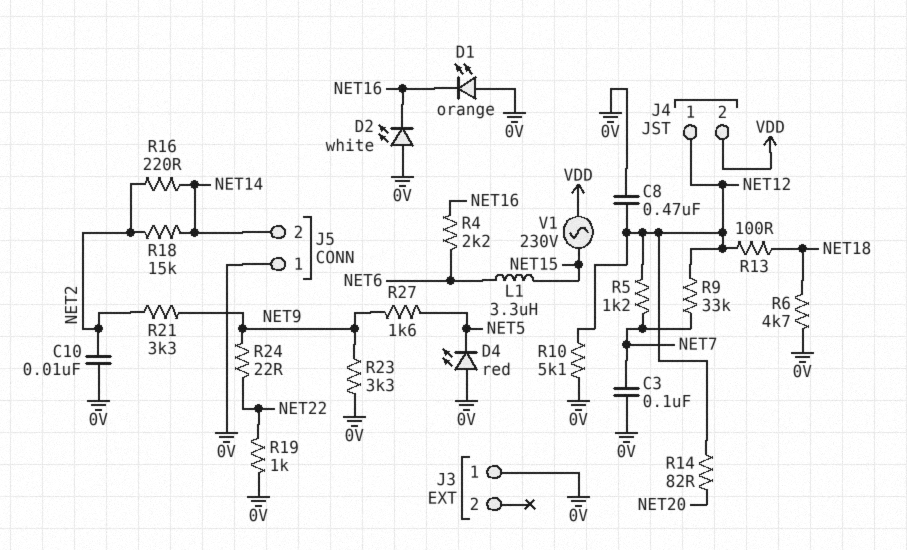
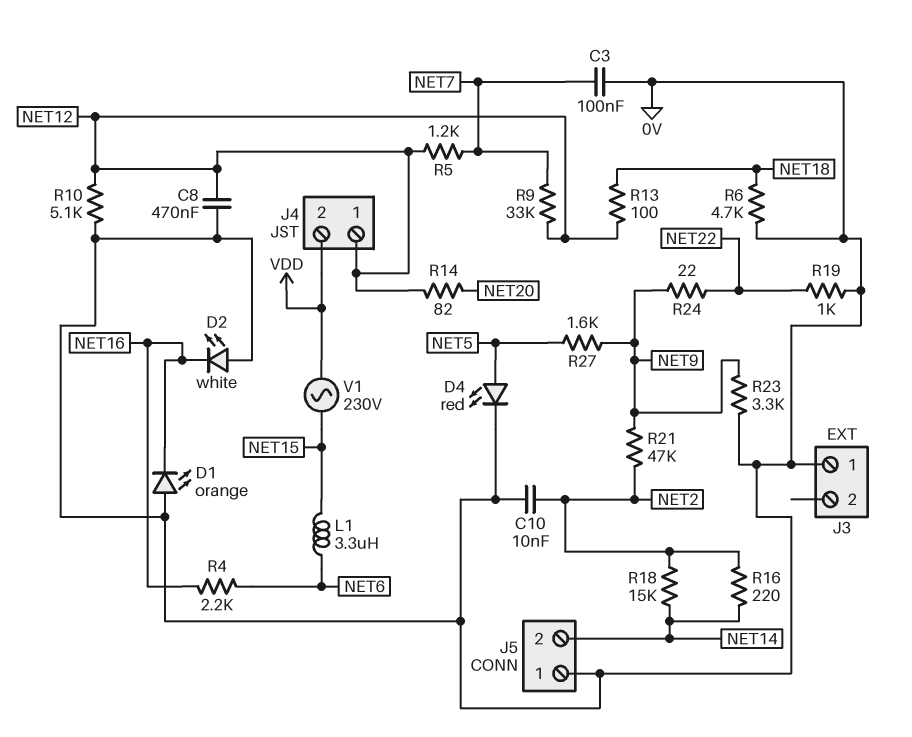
D4: LED red (A 0V, K NET5) -> LED red (A NET5, K 0V)
R21: 3.3k (NET2, NET9) -> 47k (NET2, NET9)

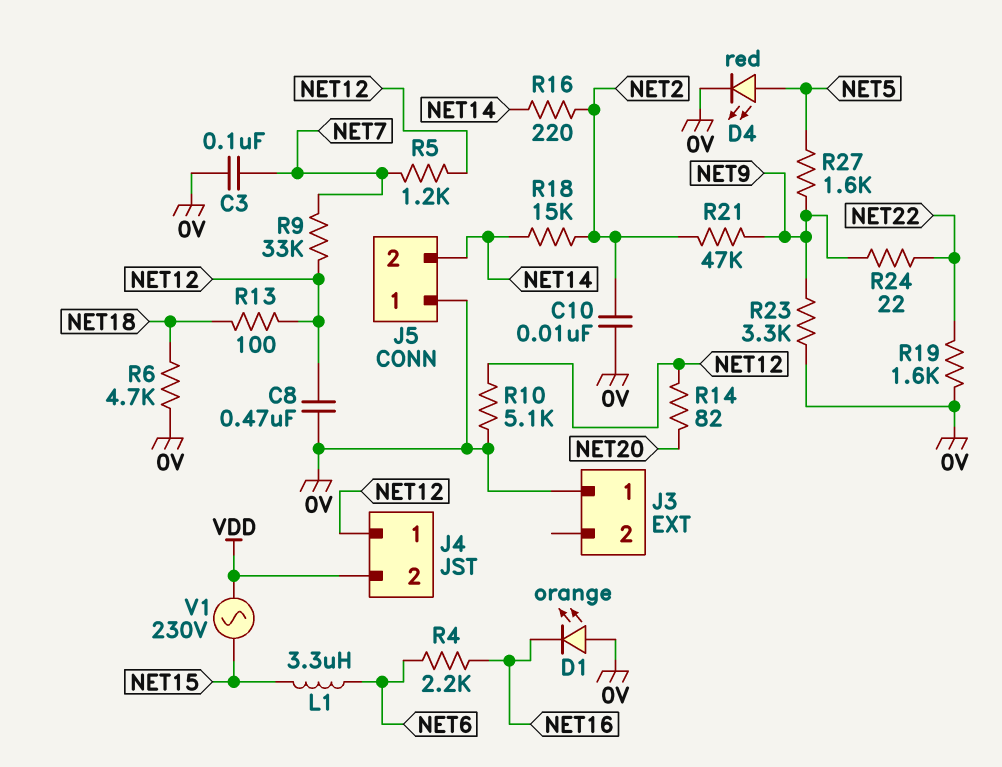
D2: LED white (A 0V, K NET16) -> none
R19: 1k (0V, NET22) -> 1.6k (0V, NET22)

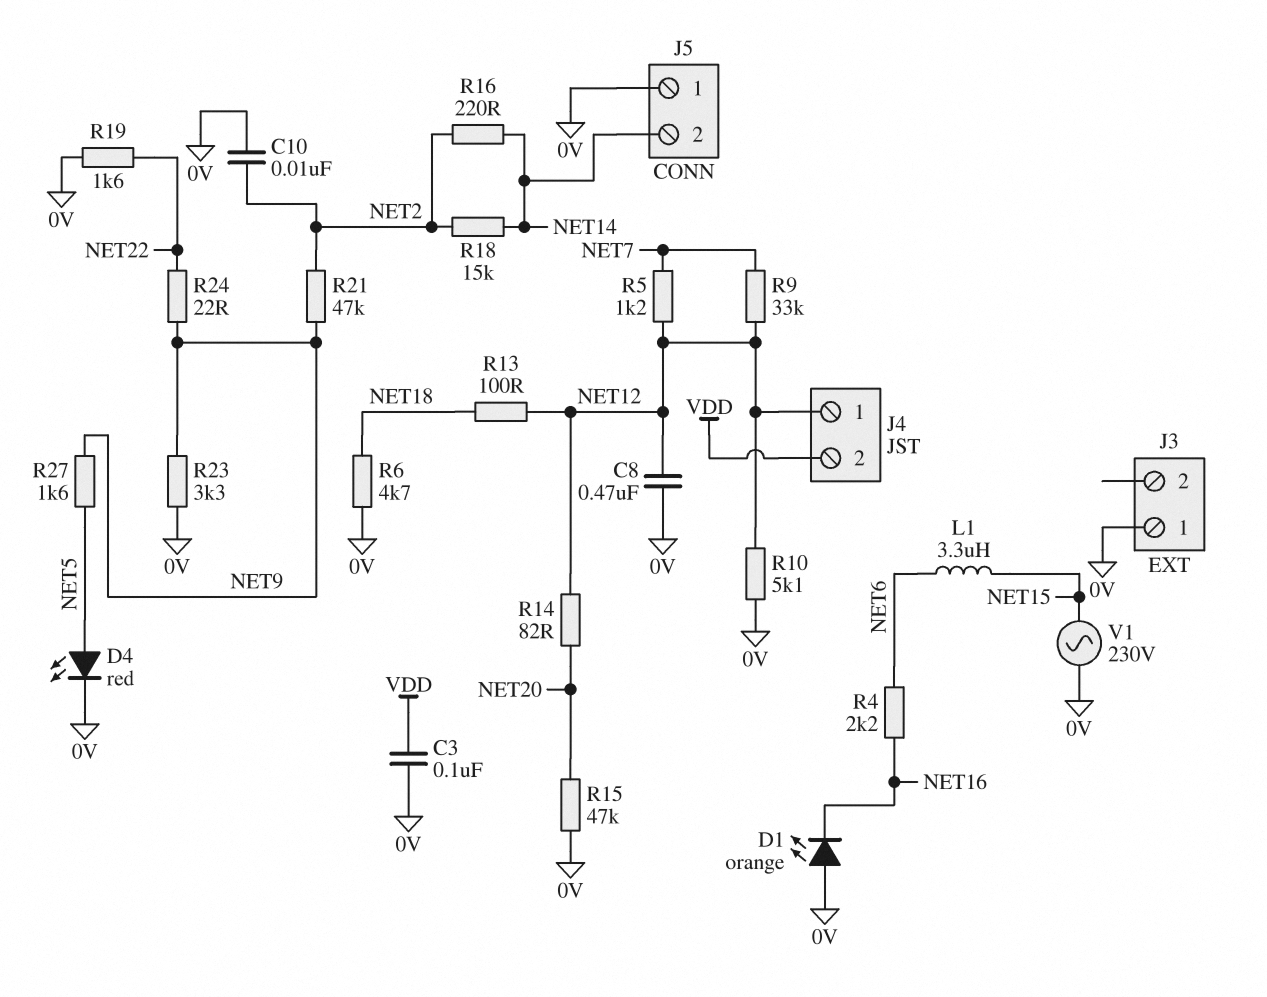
C3: 100nF (0V, NET7) -> 100nF (0V, VDD)
R15: none -> 47k (0V, NET20)
V1: AC 230V (NET15, VDD) -> AC 230V (0V, NET15)

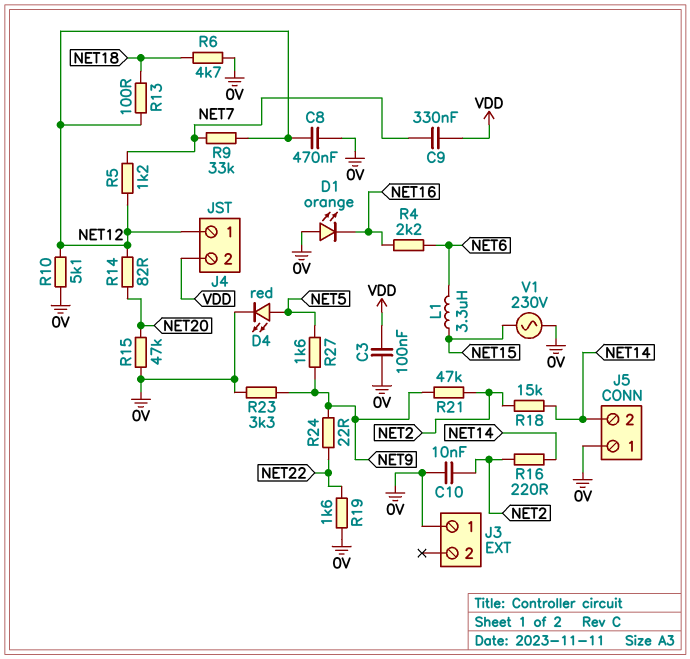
C9: none -> 330nF (NET7, VDD)

